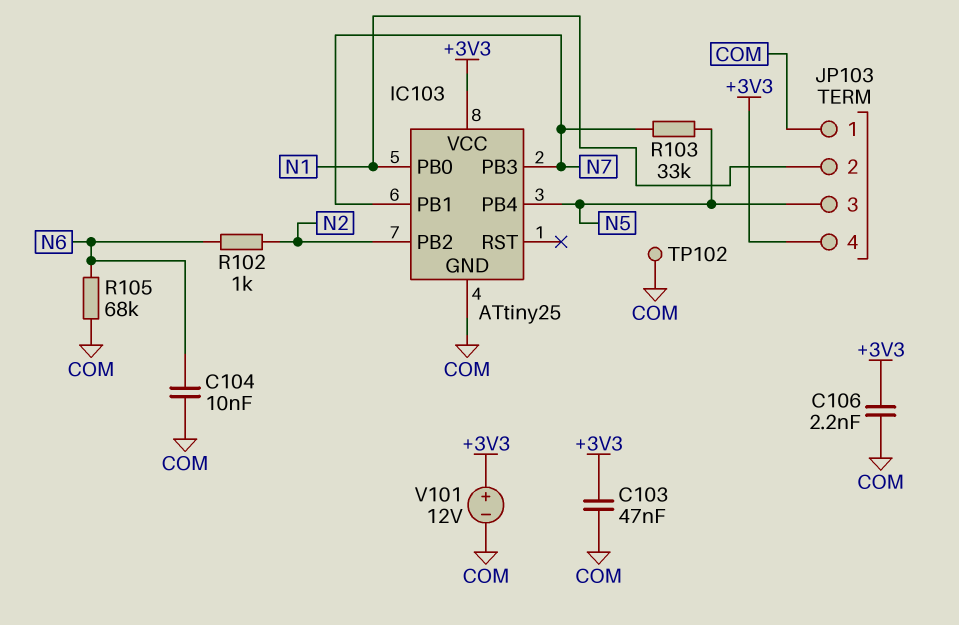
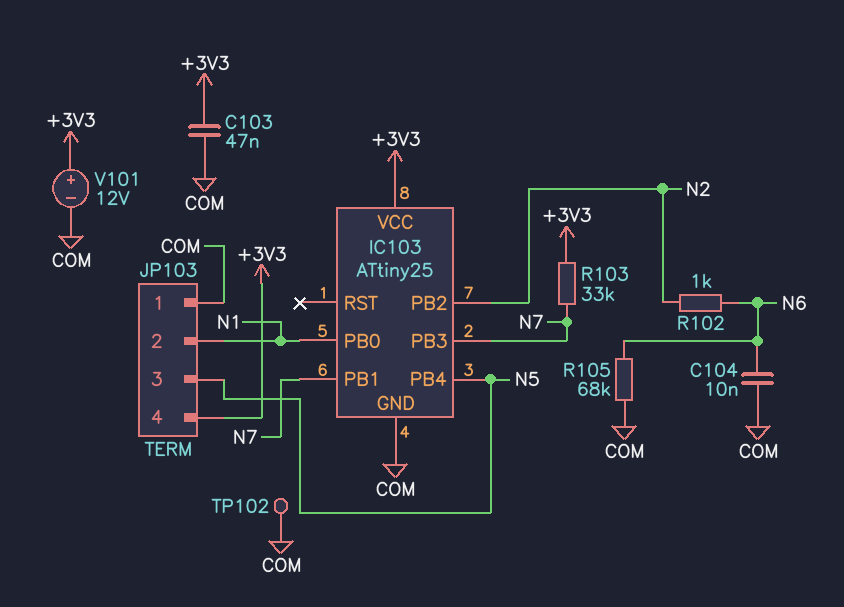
C106: 2.2nF (+3V3, COM) -> none
R103: 33k (N5, N7) -> 33k (+3V3, N7)

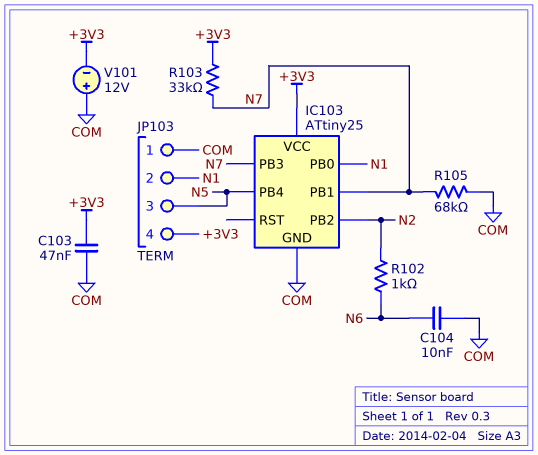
R105: 68k (COM, N6) -> 68k (COM, N7)
TP102: test point (COM) -> none
V101: 12V (plus +3V3, minus COM) -> 12V (plus COM, minus +3V3)

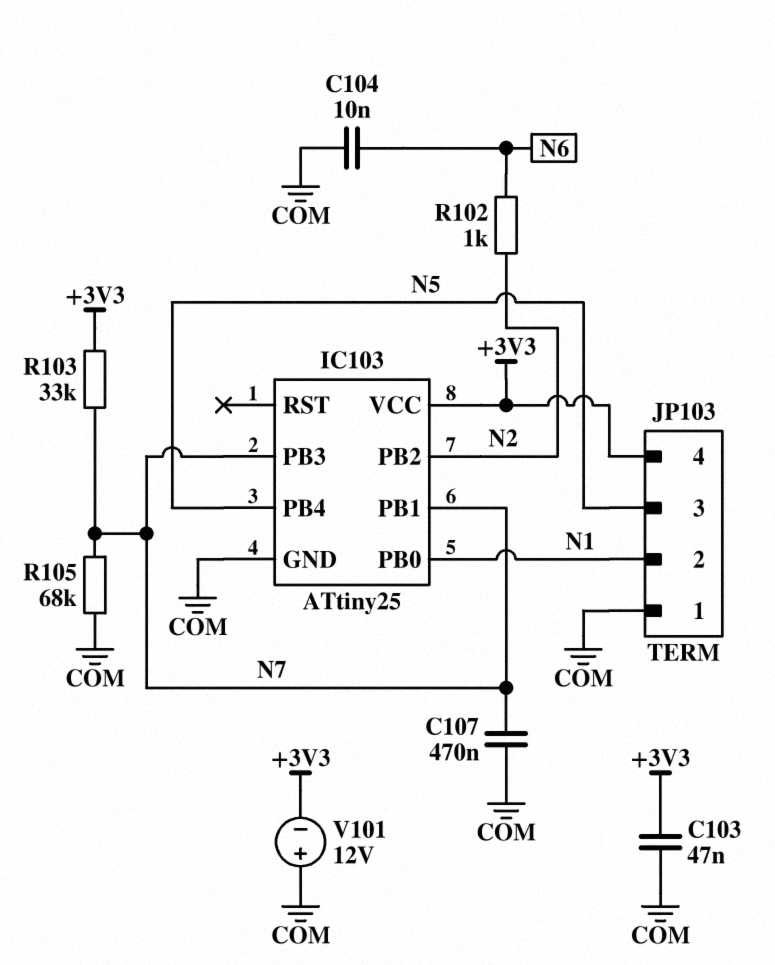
C107: none -> 470nF (COM, N7)

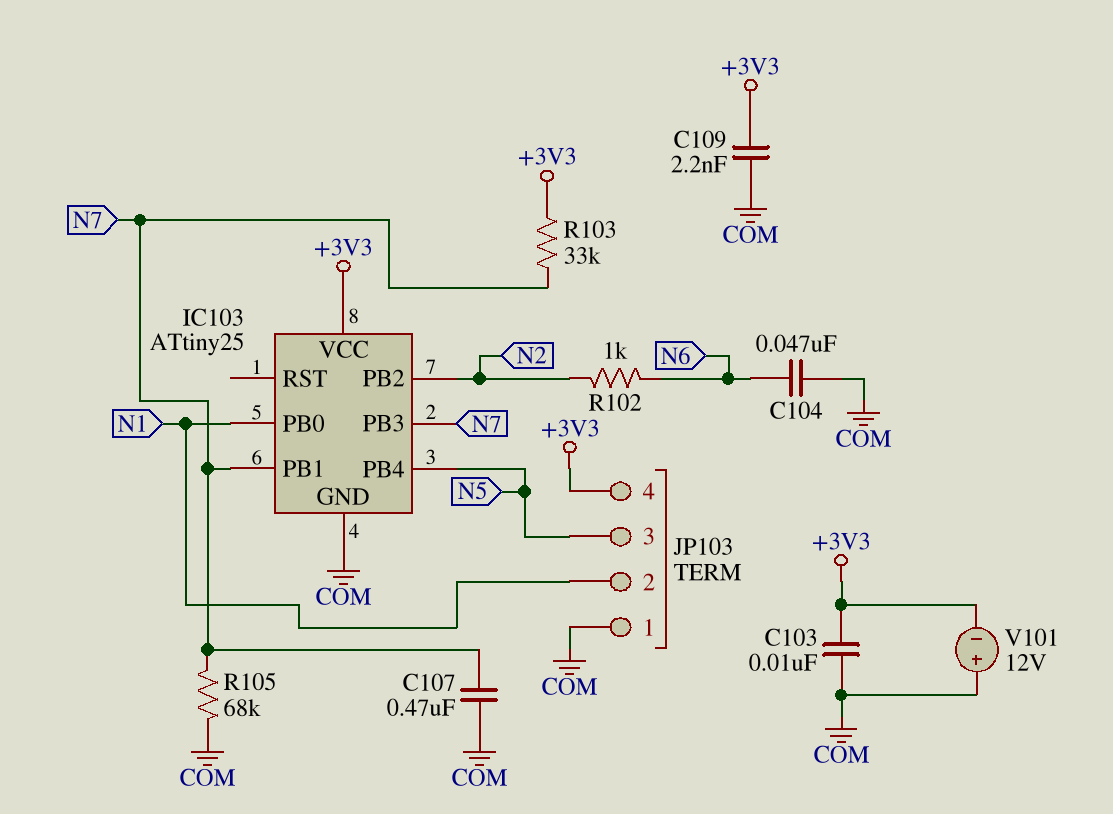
C103: 47nF (+3V3, COM) -> 10nF (+3V3, COM)
C104: 10nF (COM, N6) -> 47nF (COM, N6)
C109: none -> 2.2nF (+3V3, COM)

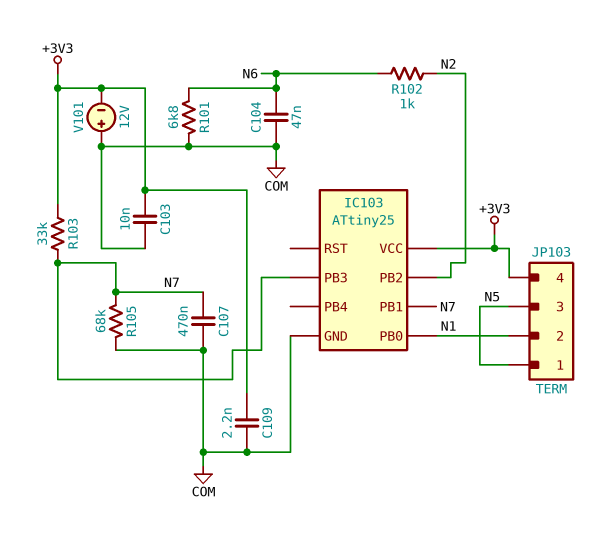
IC103 pin PB4: N5 -> none
JP103 pin 1: COM -> N5
R101: none -> 6.8k (COM, N6)

